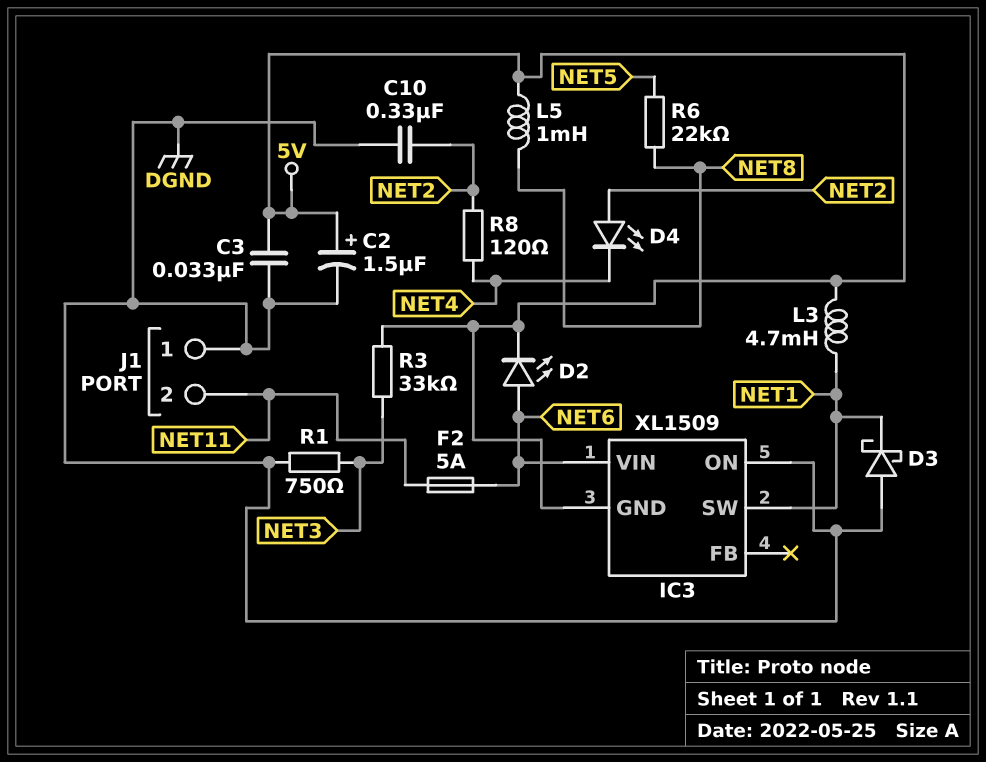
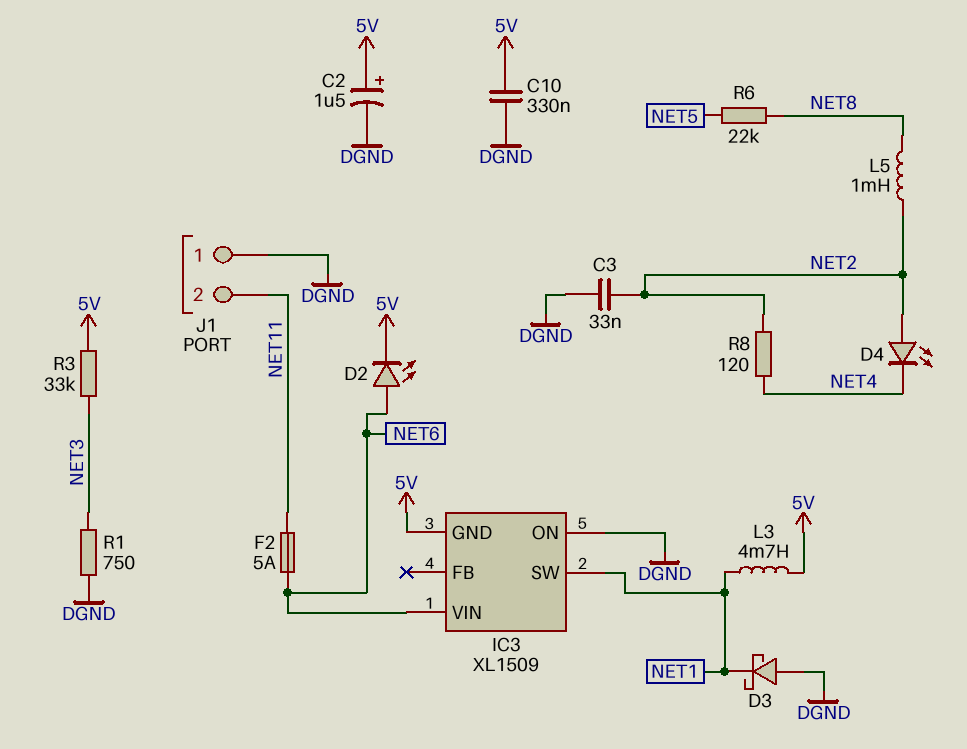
C3: 33nF (5V, DGND) -> 33nF (DGND, NET2)
C10: 330nF (DGND, NET2) -> 330nF (5V, DGND)
L5: 1mH (5V, NET8) -> 1mH (NET2, NET8)

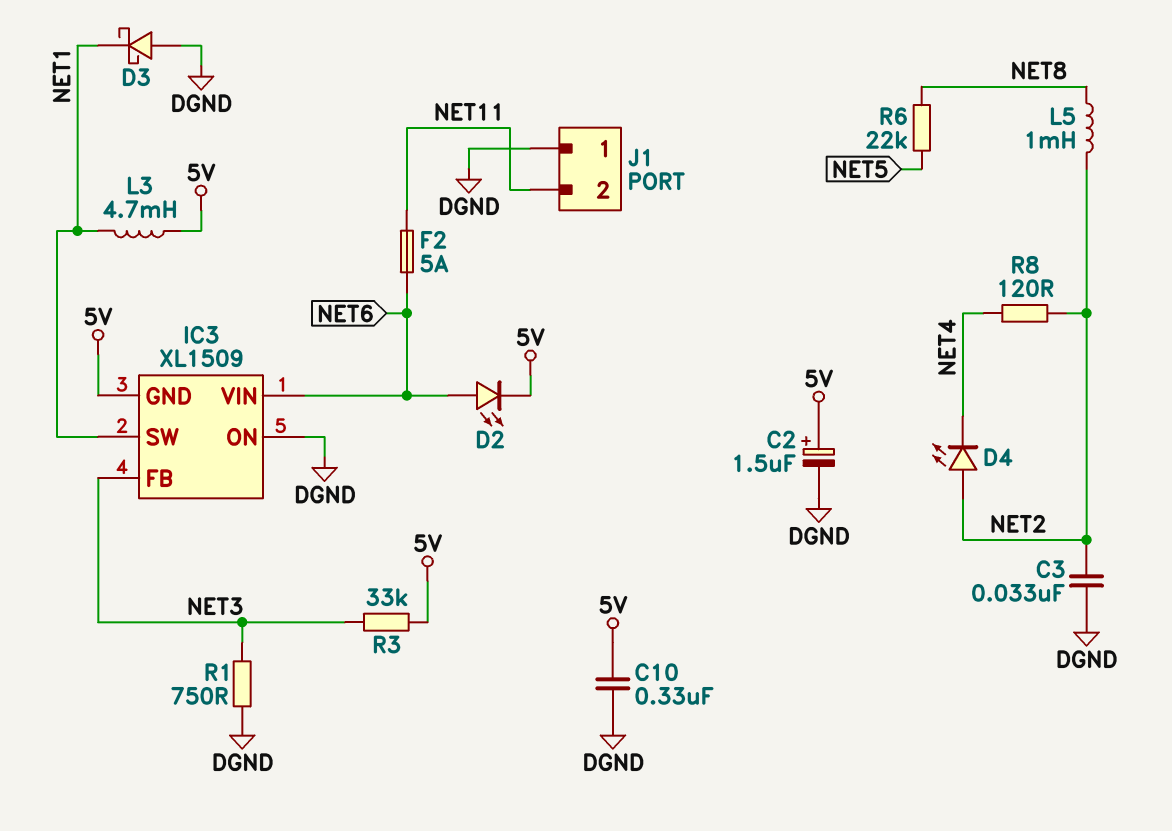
IC3 pin FB: none -> NET3

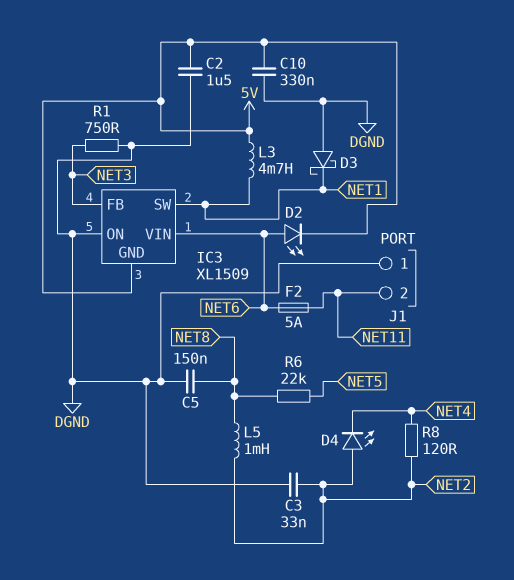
C2: 1.5uF (plus 5V, minus DGND) -> 1.5uF (5V, DGND)
C5: none -> 150nF (DGND, NET8)
R3: 33k (5V, NET3) -> none

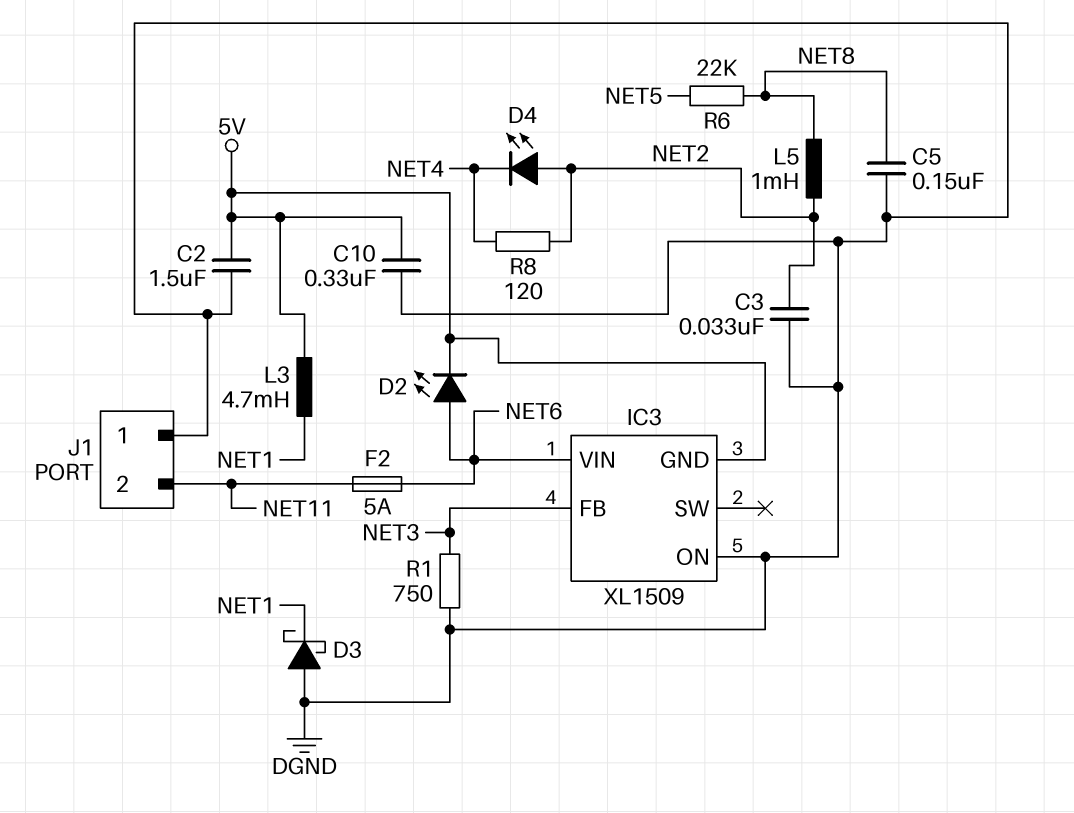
IC3 pin SW: NET1 -> none

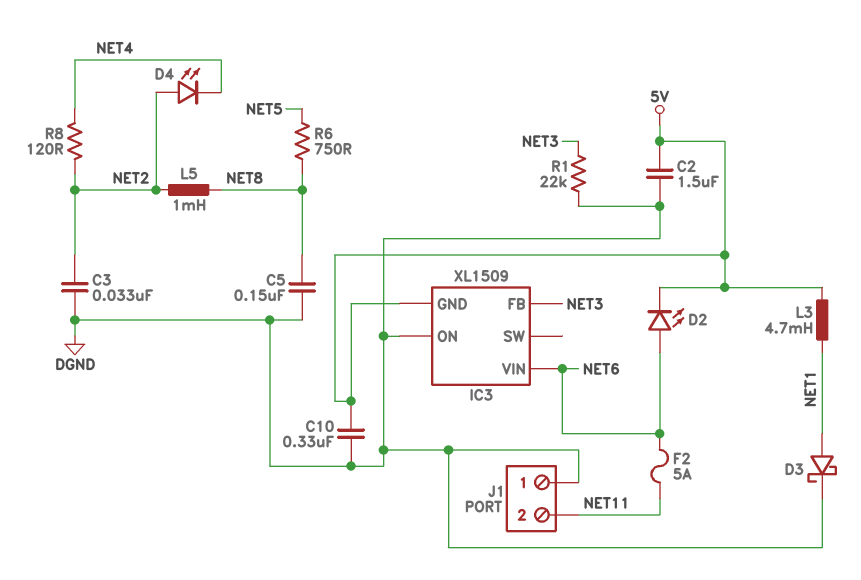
D3: schottky (A DGND, K NET1) -> schottky (A NET1, K DGND)
R1: 750 (DGND, NET3) -> 22k (DGND, NET3)
R6: 22k (NET5, NET8) -> 750 (NET5, NET8)

